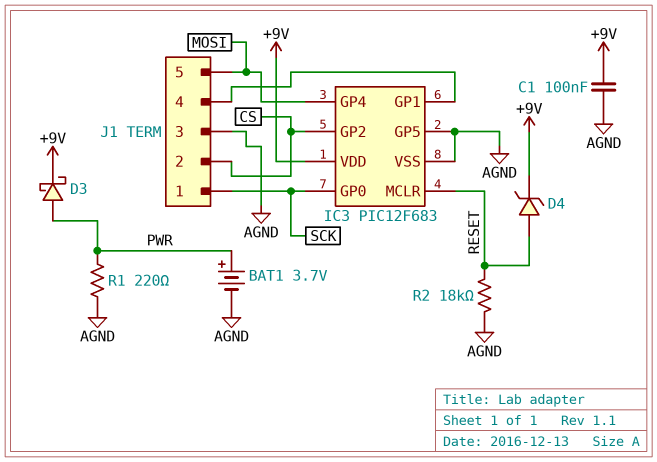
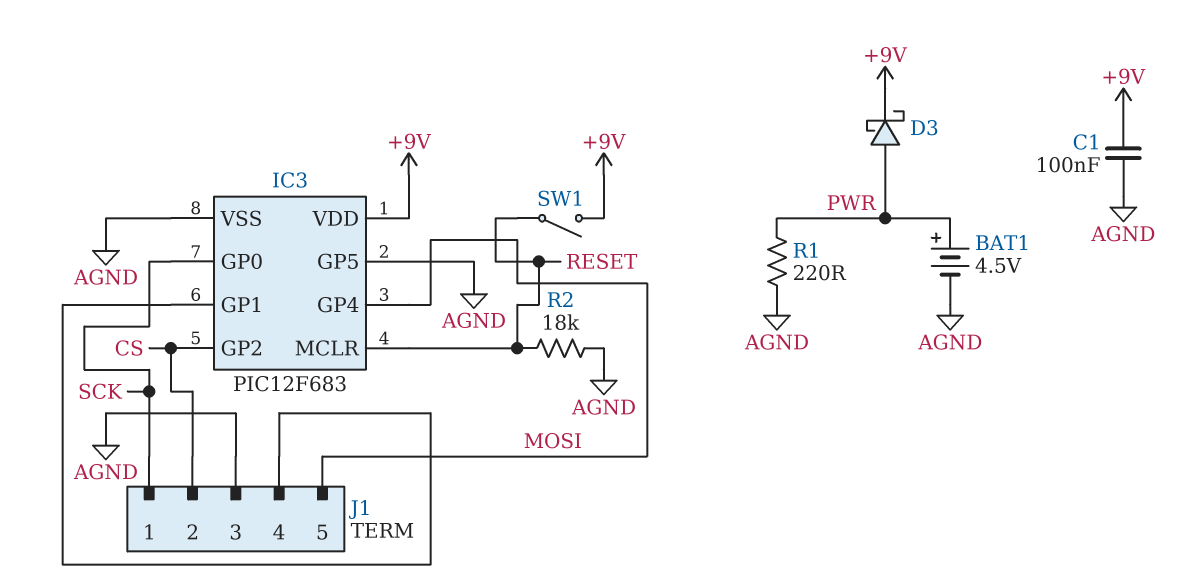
BAT1: 3.7V (plus PWR, minus AGND) -> 4.5V (plus PWR, minus AGND)
D4: zener (A RESET, K +9V) -> none
SW1: none -> switch (+9V, RESET)

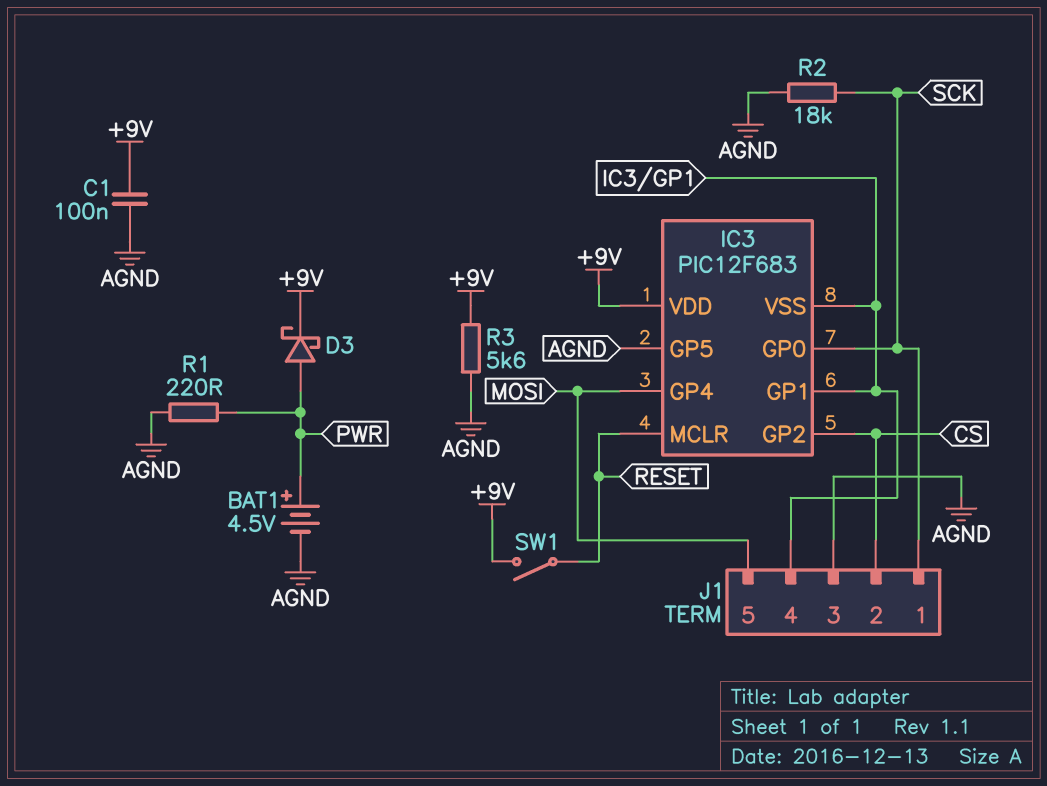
IC3 pin VSS: AGND -> IC3/GP1
R2: 18k (AGND, RESET) -> 18k (AGND, SCK)
R3: none -> 5.6k (+9V, AGND)

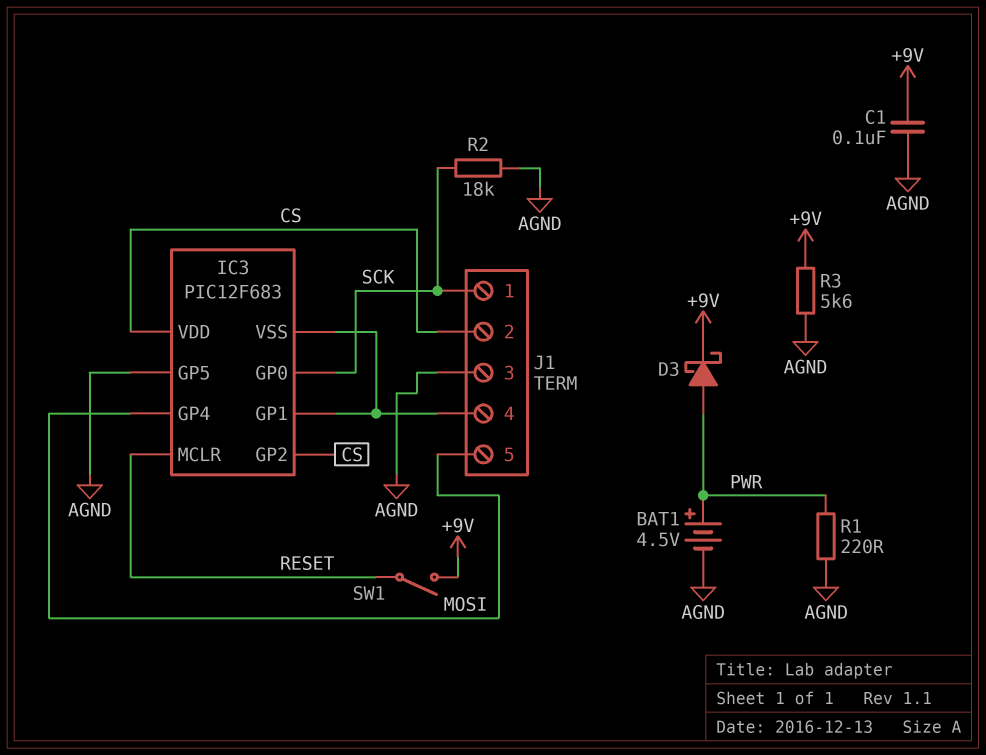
IC3 pin VDD: +9V -> CS

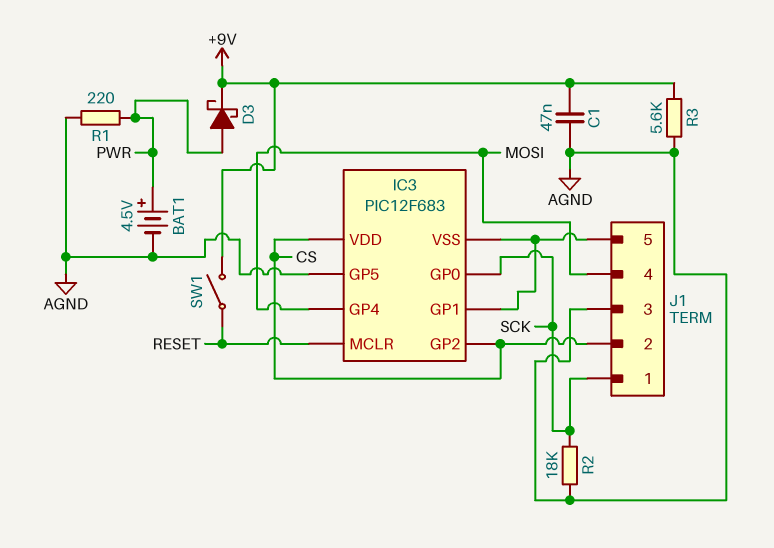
C1: 100nF (+9V, AGND) -> 47nF (+9V, AGND)
J1 pin 4: IC3/GP1 -> MOSI
J1 pin 5: MOSI -> IC3/GP1

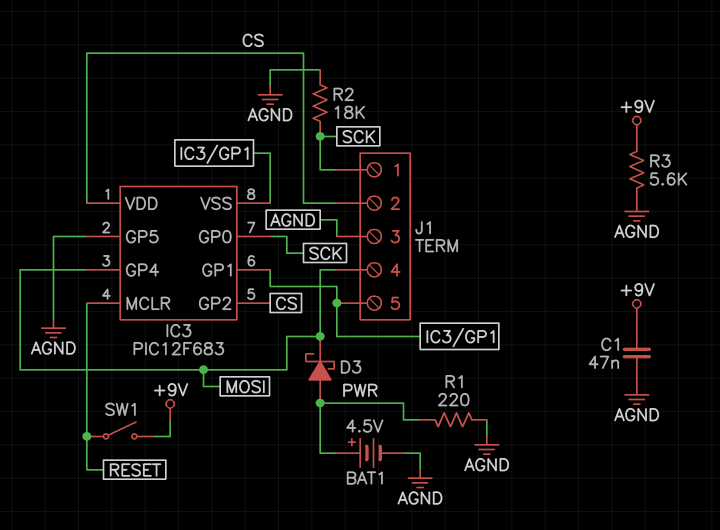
D3: schottky (A PWR, K +9V) -> schottky (A PWR, K MOSI)

